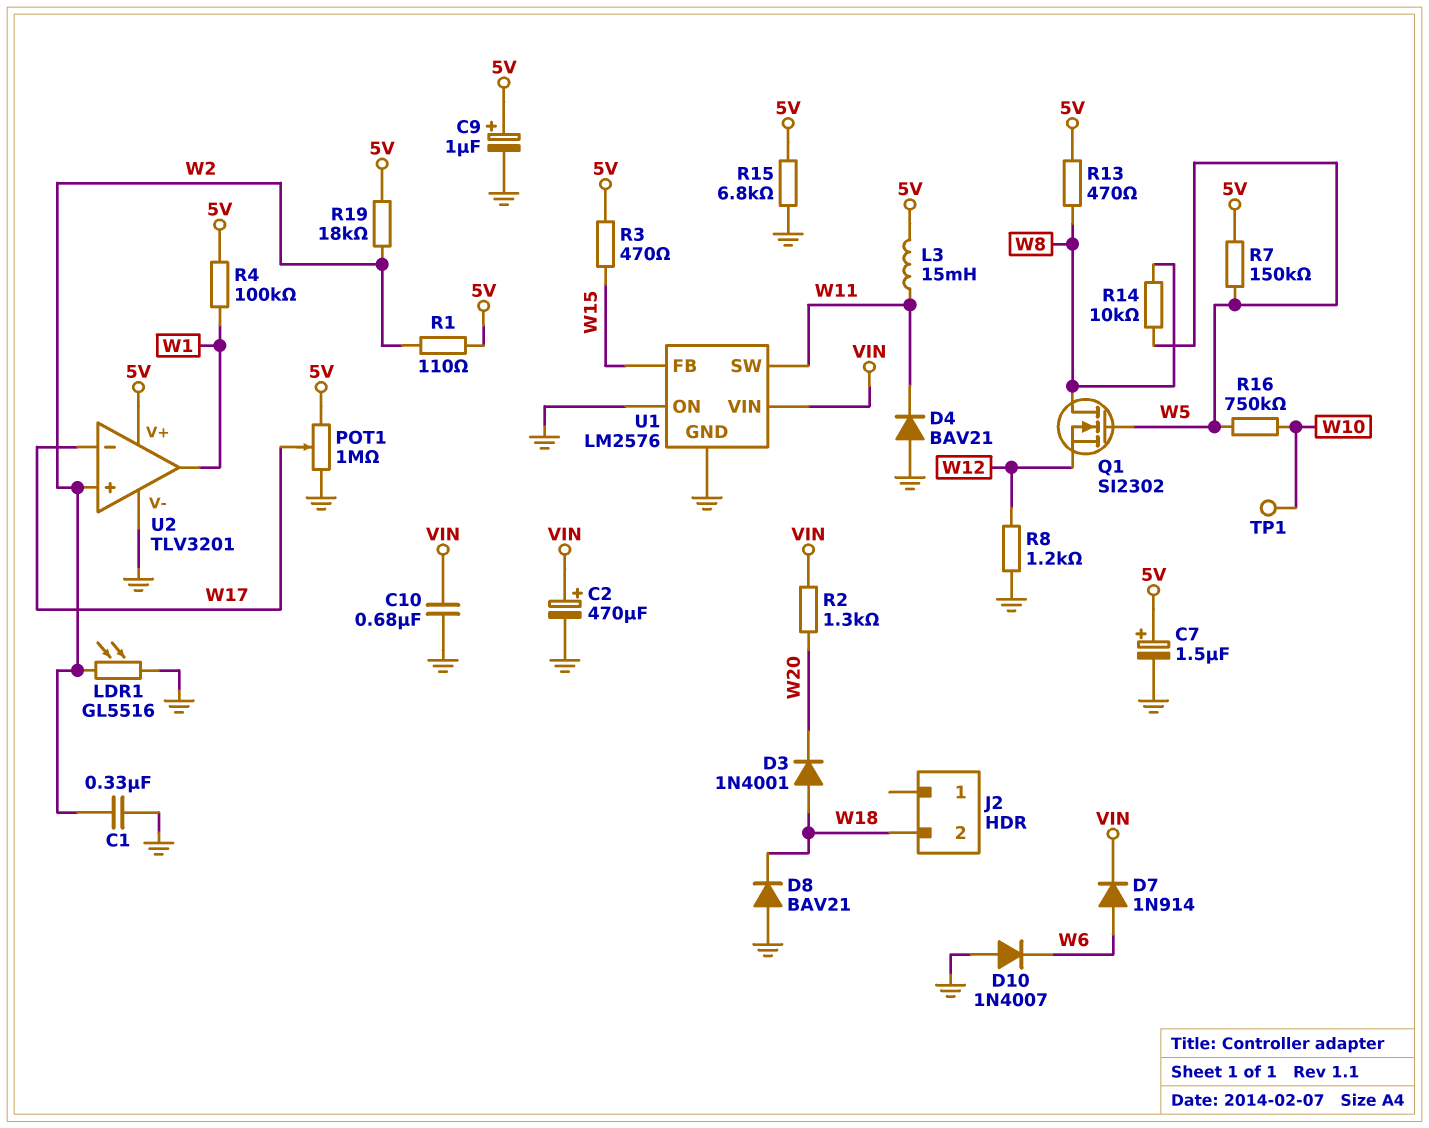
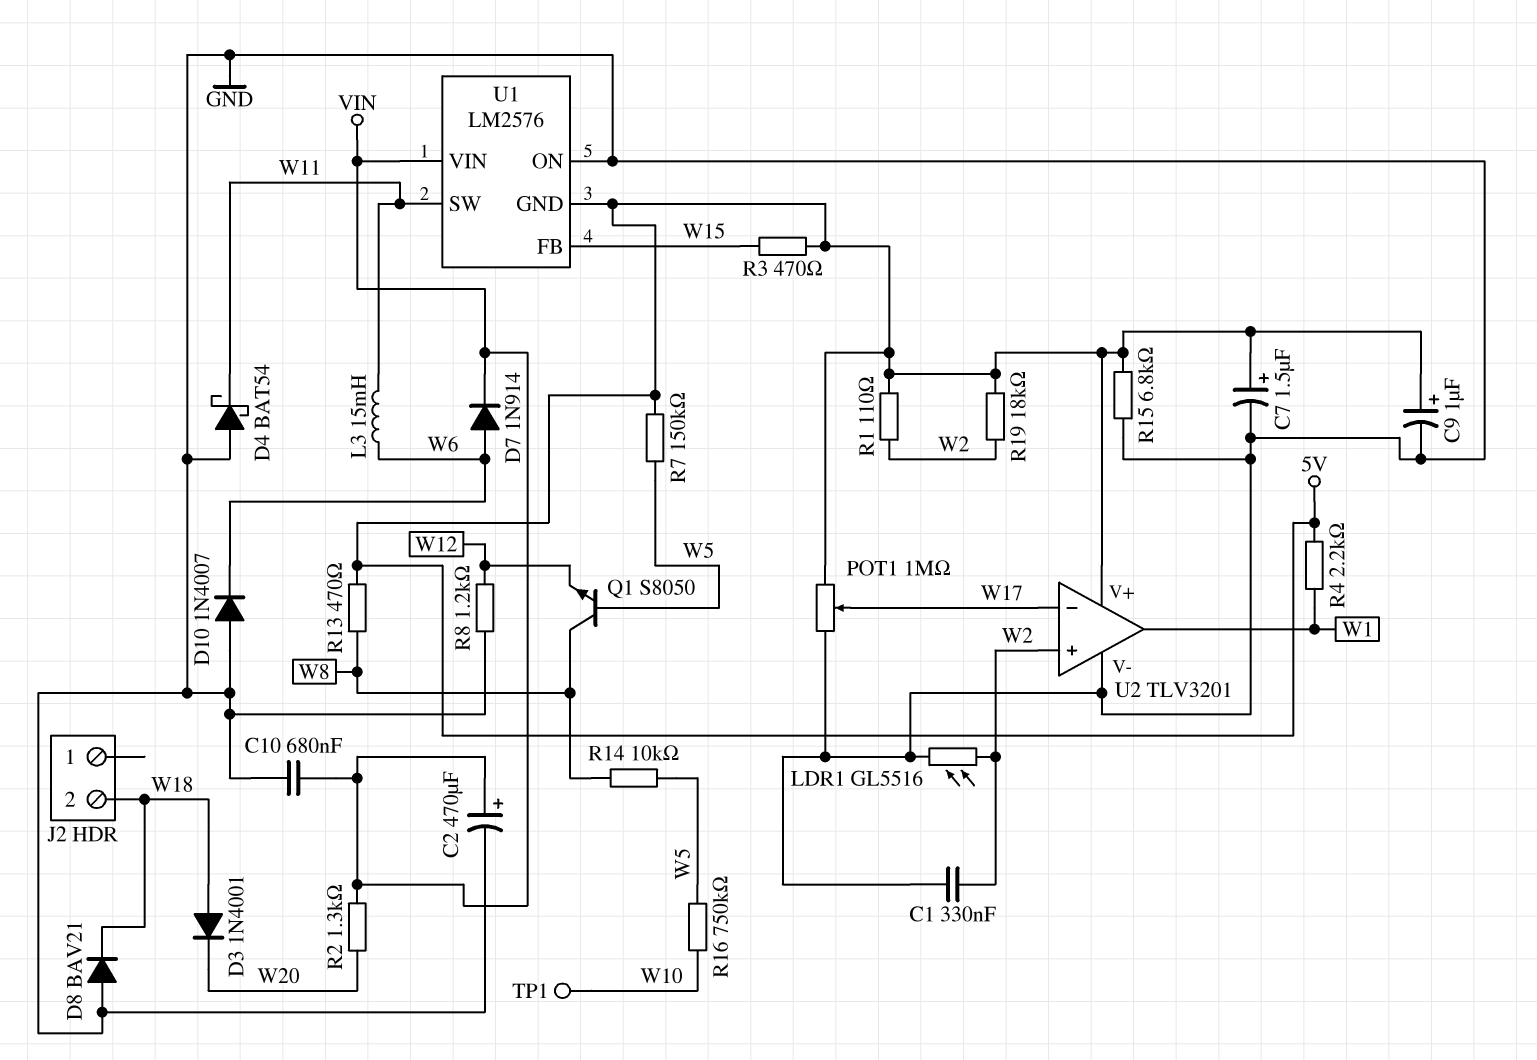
D4: diode BAV21 (A GND, K W11) -> schottky BAT54 (A GND, K W11)
L3: 15mH (5V, W11) -> 15mH (W6, W11)
Q1: NMOS SI2302 (G W5, D W8, S W12) -> NPN S8050 (B W5, C W8, E W12)
R4: 100k (5V, W1) -> 2.2k (5V, W1)
U1 pin GND: GND -> 5V

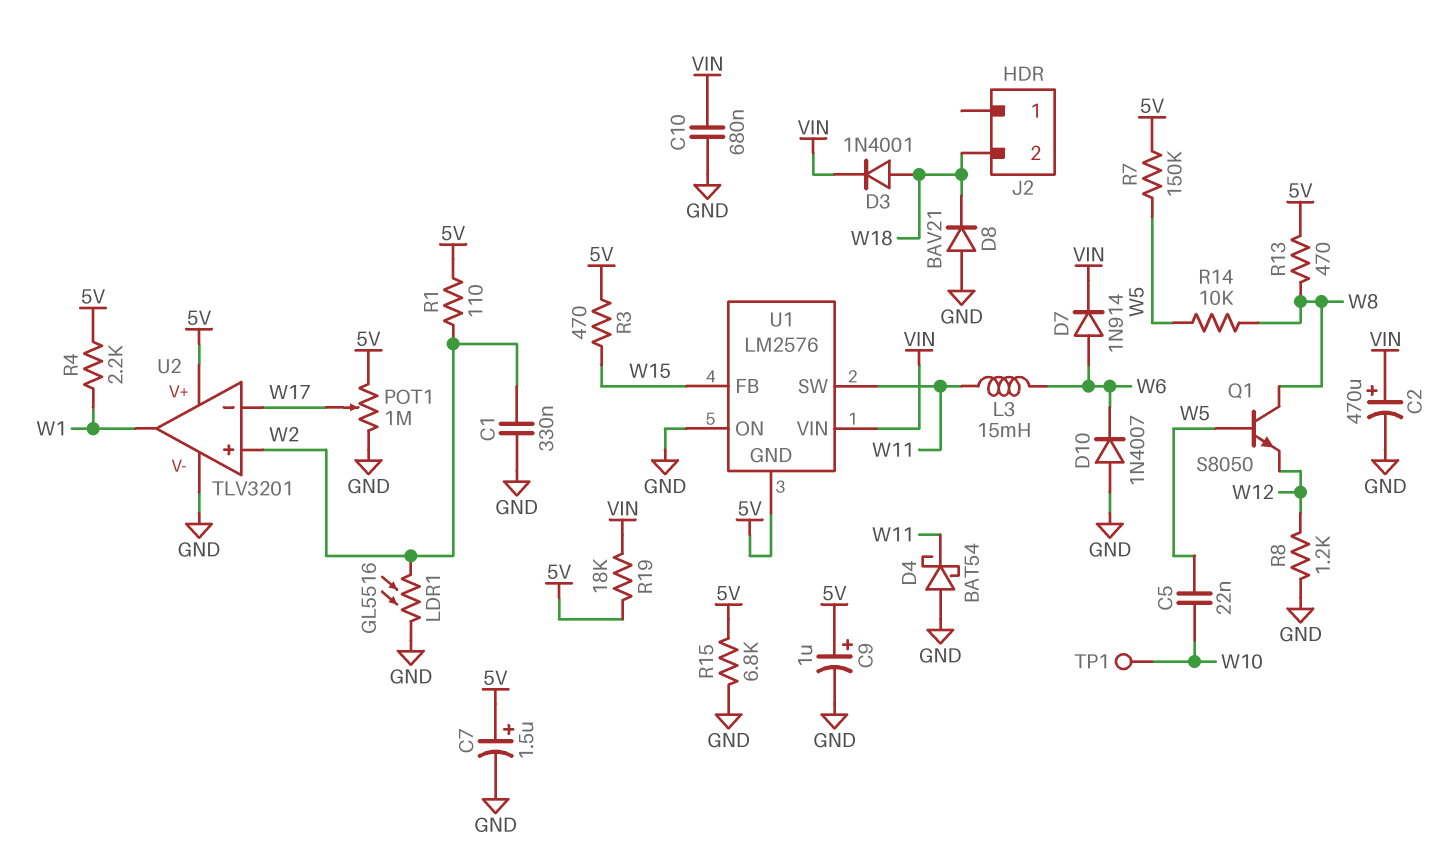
C5: none -> 22nF (W5, W10)
D3: diode 1N4001 (A W18, K W20) -> diode 1N4001 (A W18, K VIN)
R2: 1.3k (VIN, W20) -> none
R16: 750k (W5, W10) -> none
R19: 18k (5V, W2) -> 18k (5V, VIN)

